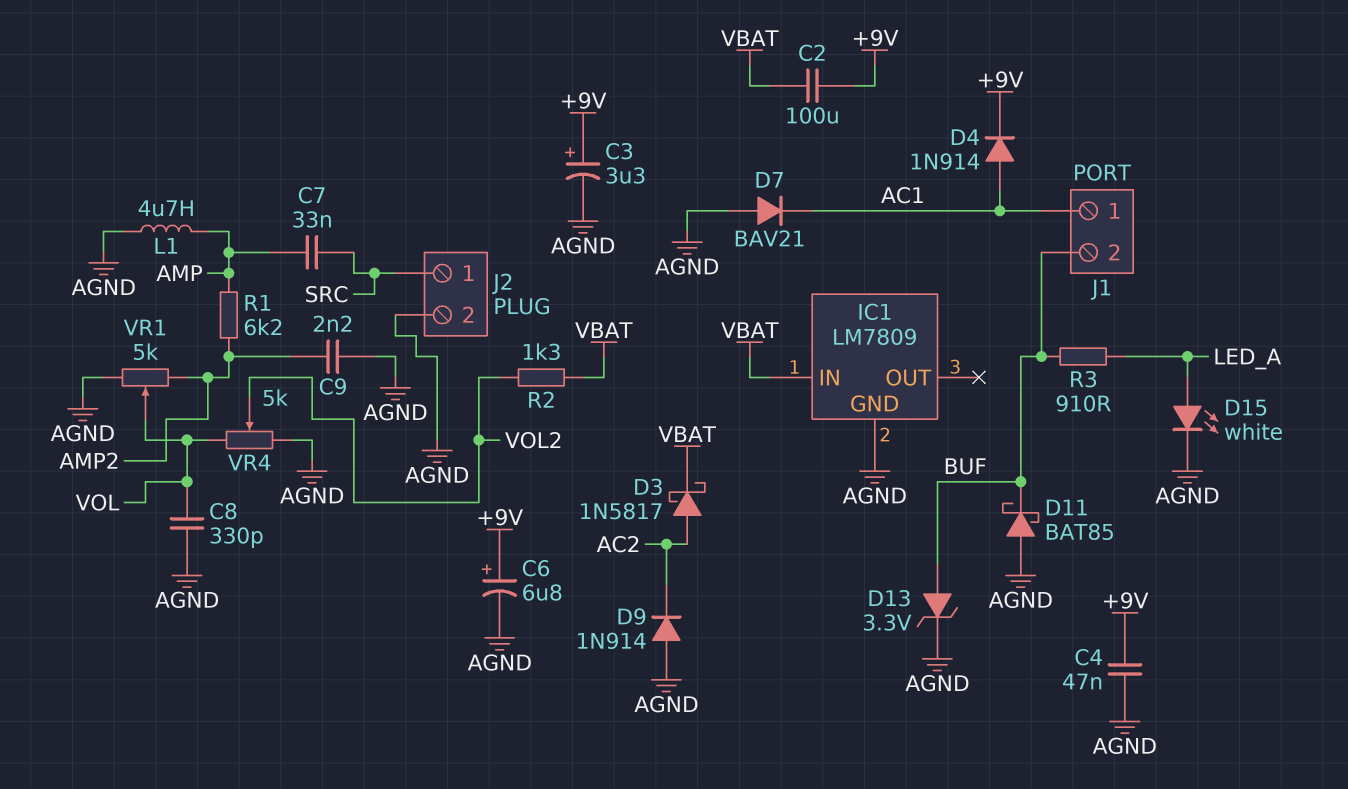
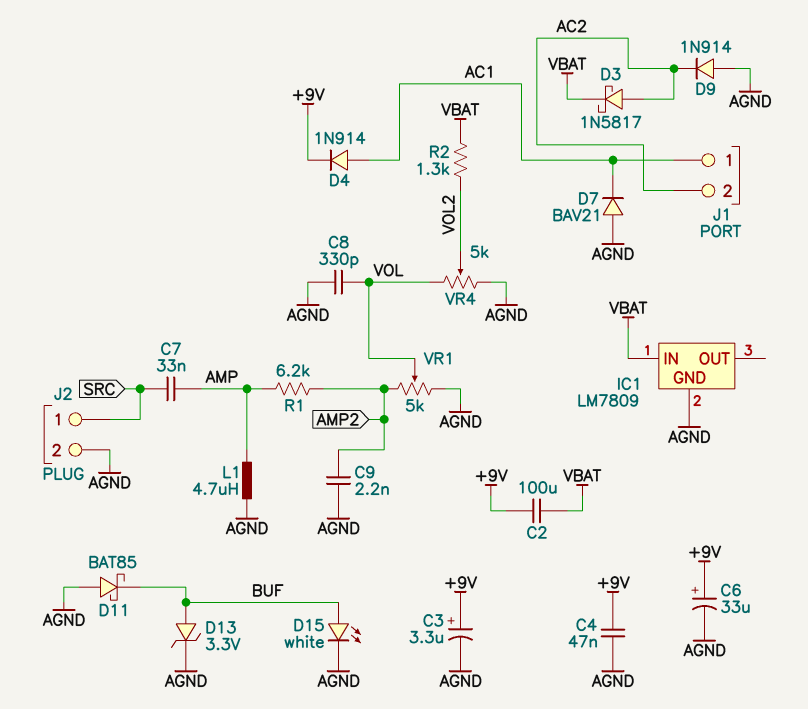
C6: 6.8uF (plus +9V, minus AGND) -> 33uF (plus +9V, minus AGND)
D15: LED white (A LED_A, K AGND) -> LED white (A BUF, K AGND)
J1 pin 2: BUF -> AC2
R3: 910 (BUF, LED_A) -> none

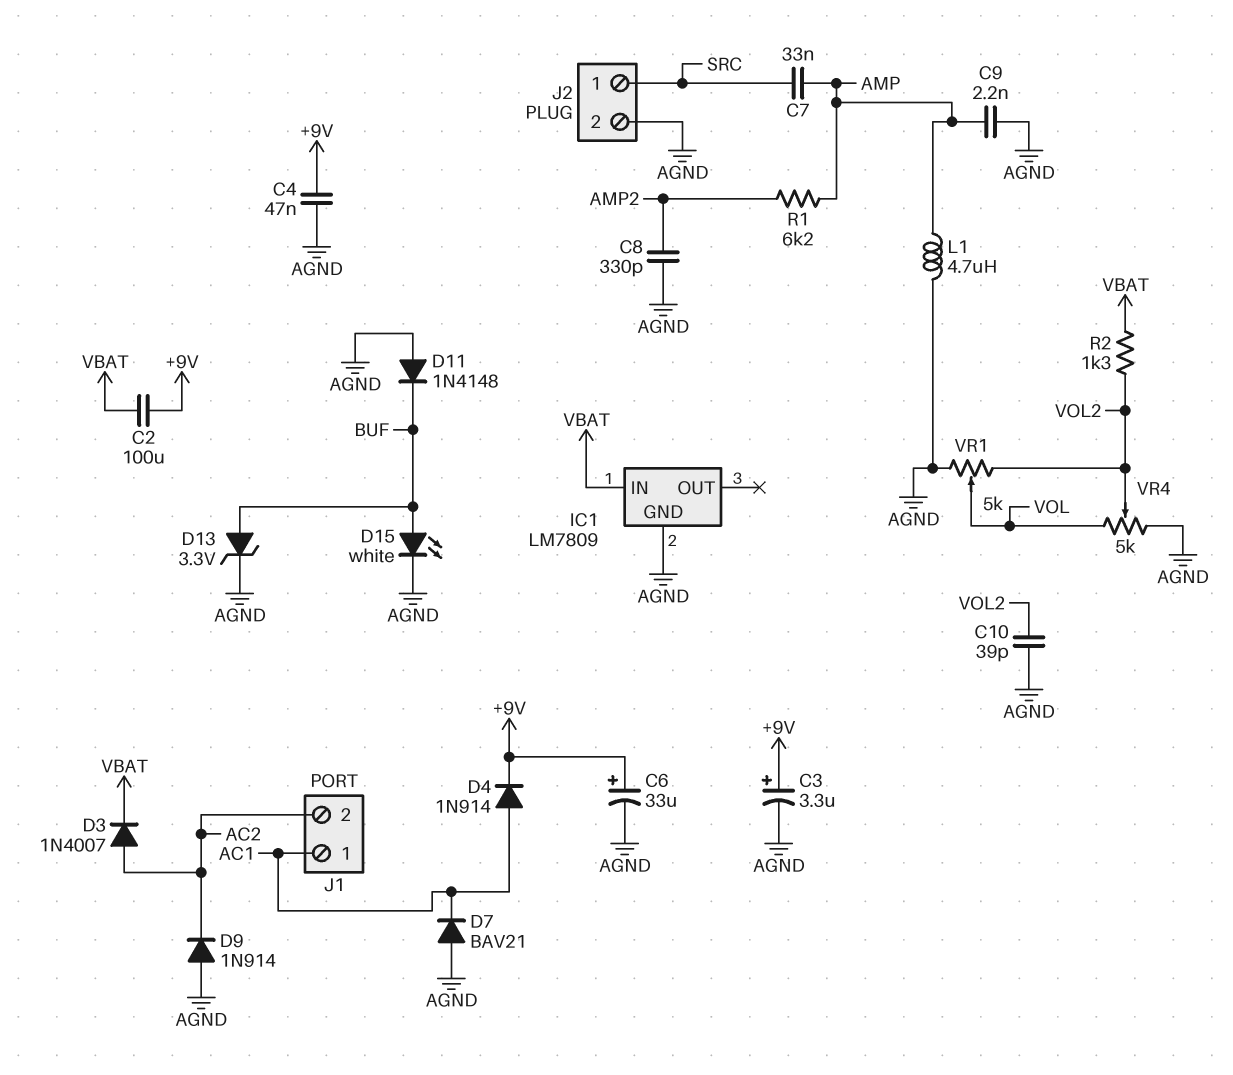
C8: 330pF (AGND, VOL) -> 330pF (AGND, AMP2)
C9: 2.2nF (AGND, AMP2) -> 2.2nF (AGND, AMP)
C10: none -> 39pF (AGND, VOL2)
D3: schottky 1N5817 (A AC2, K VBAT) -> diode 1N4007 (A AC2, K VBAT)
D11: schottky BAT85 (A AGND, K BUF) -> diode 1N4148 (A AGND, K BUF)
VR1: 5k (AGND, AMP2, wiper VOL) -> 5k (AGND, VOL2, wiper VOL)

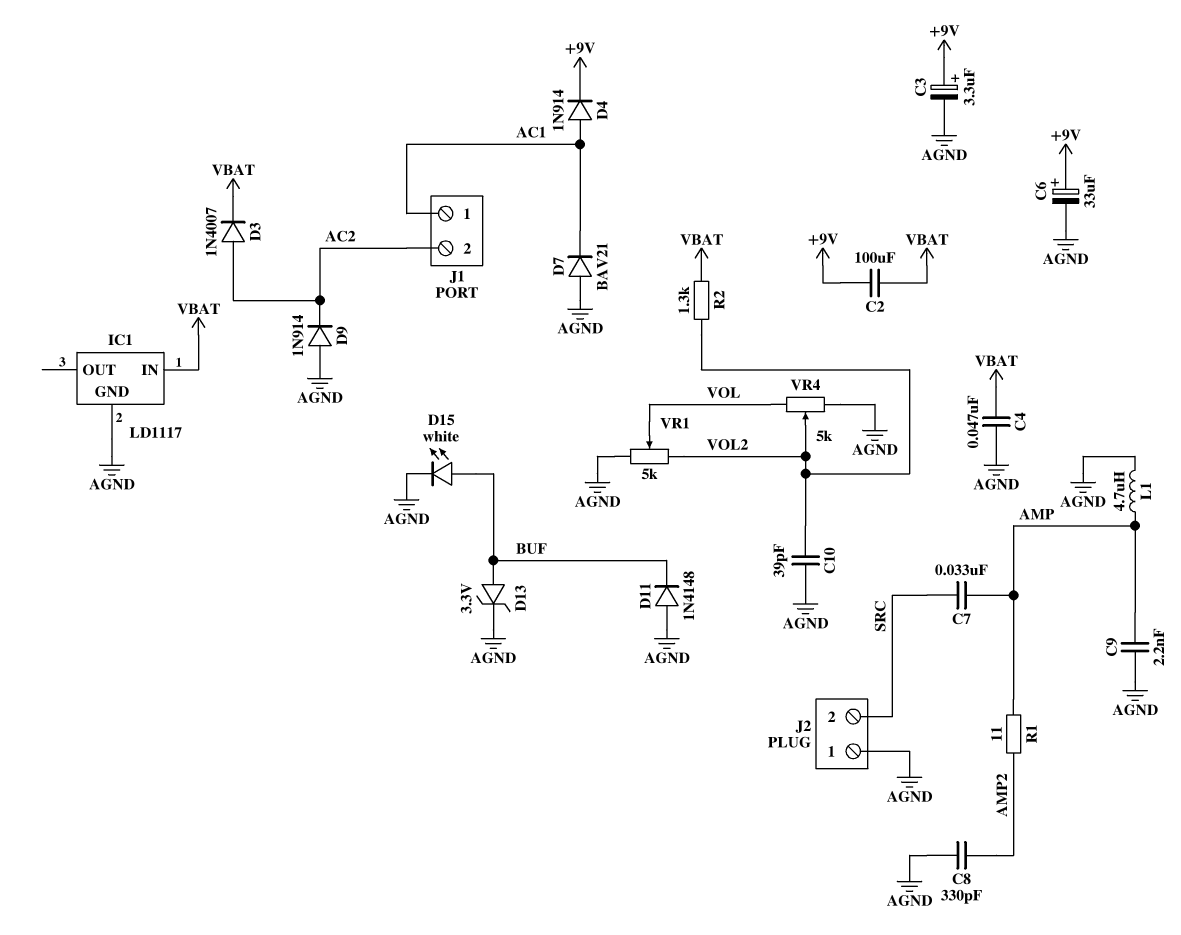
C4: 47nF (+9V, AGND) -> 47nF (AGND, VBAT)
IC1: LM7809 -> LD1117
J2 pin 1: SRC -> AGND
J2 pin 2: AGND -> SRC
R1: 6.2k (AMP, AMP2) -> 11 (AMP, AMP2)

